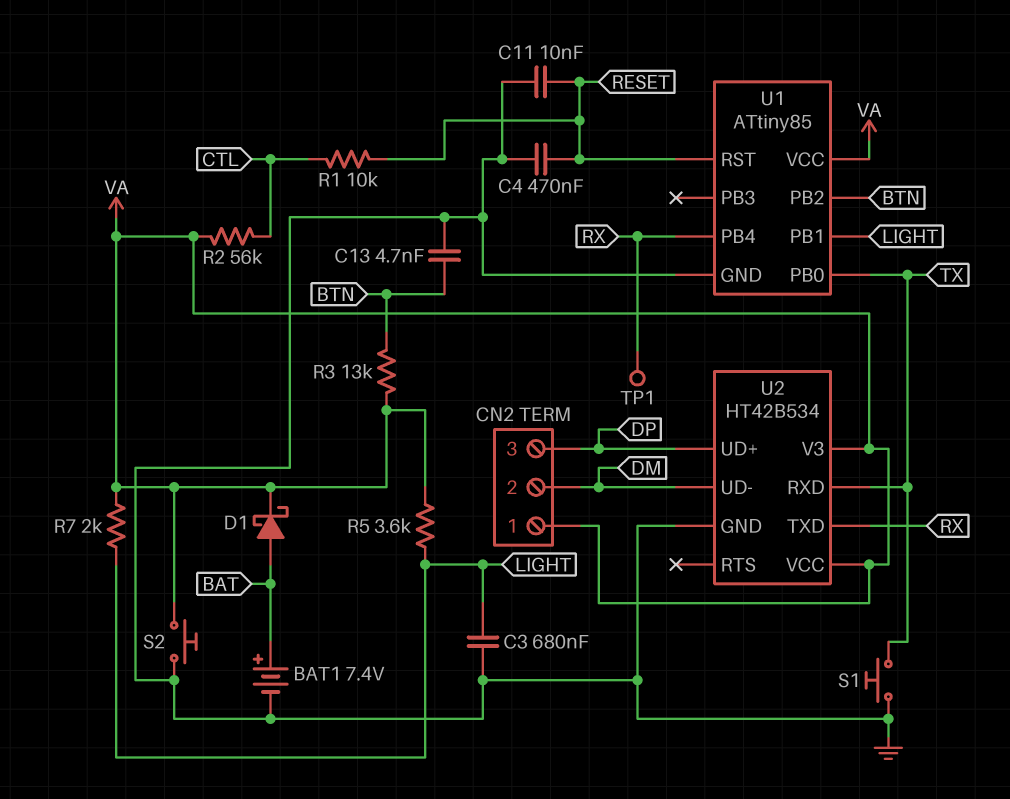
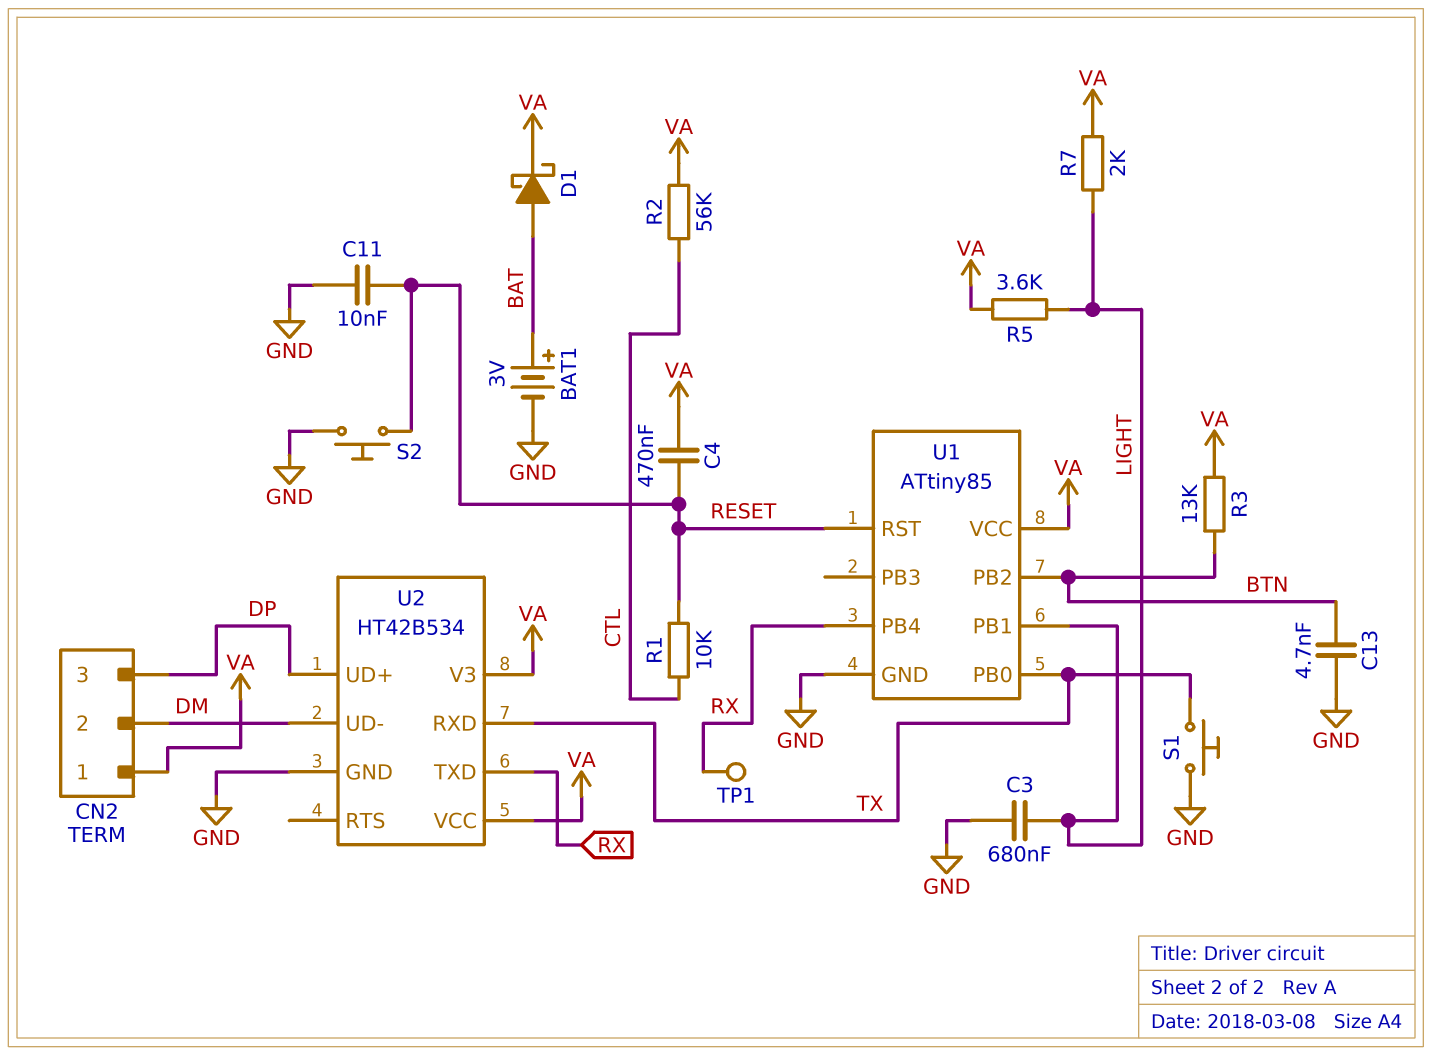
BAT1: 7.4V (plus BAT, minus GND) -> 3V (plus BAT, minus GND)
C4: 470nF (GND, RESET) -> 470nF (RESET, VA)
S2: button (GND, VA) -> button (GND, RESET)

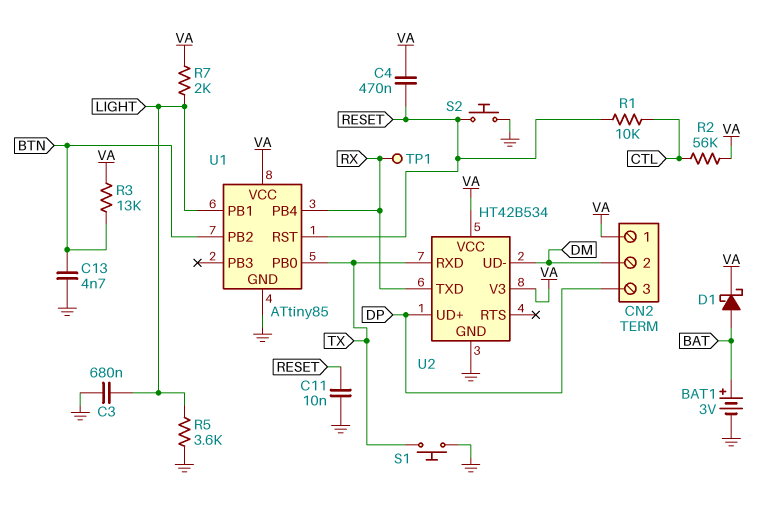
R5: 3.6k (LIGHT, VA) -> 3.6k (GND, LIGHT)

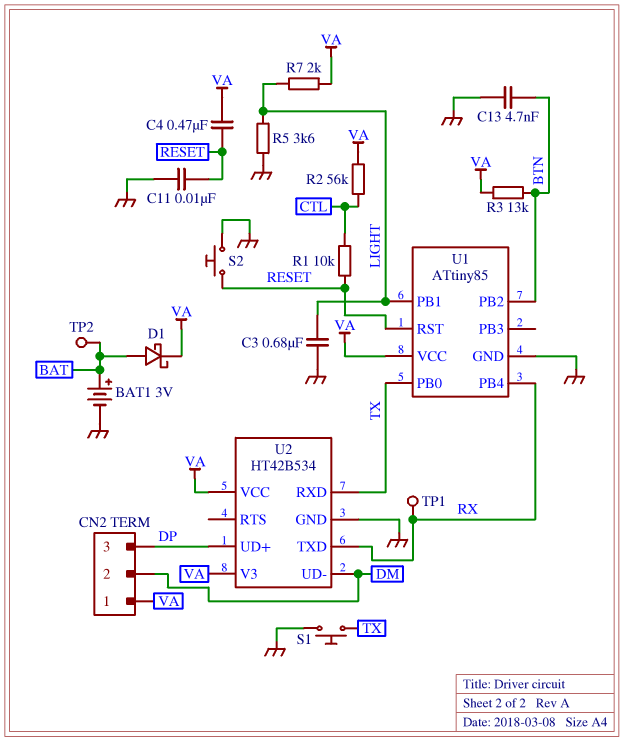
TP2: none -> test point (BAT)

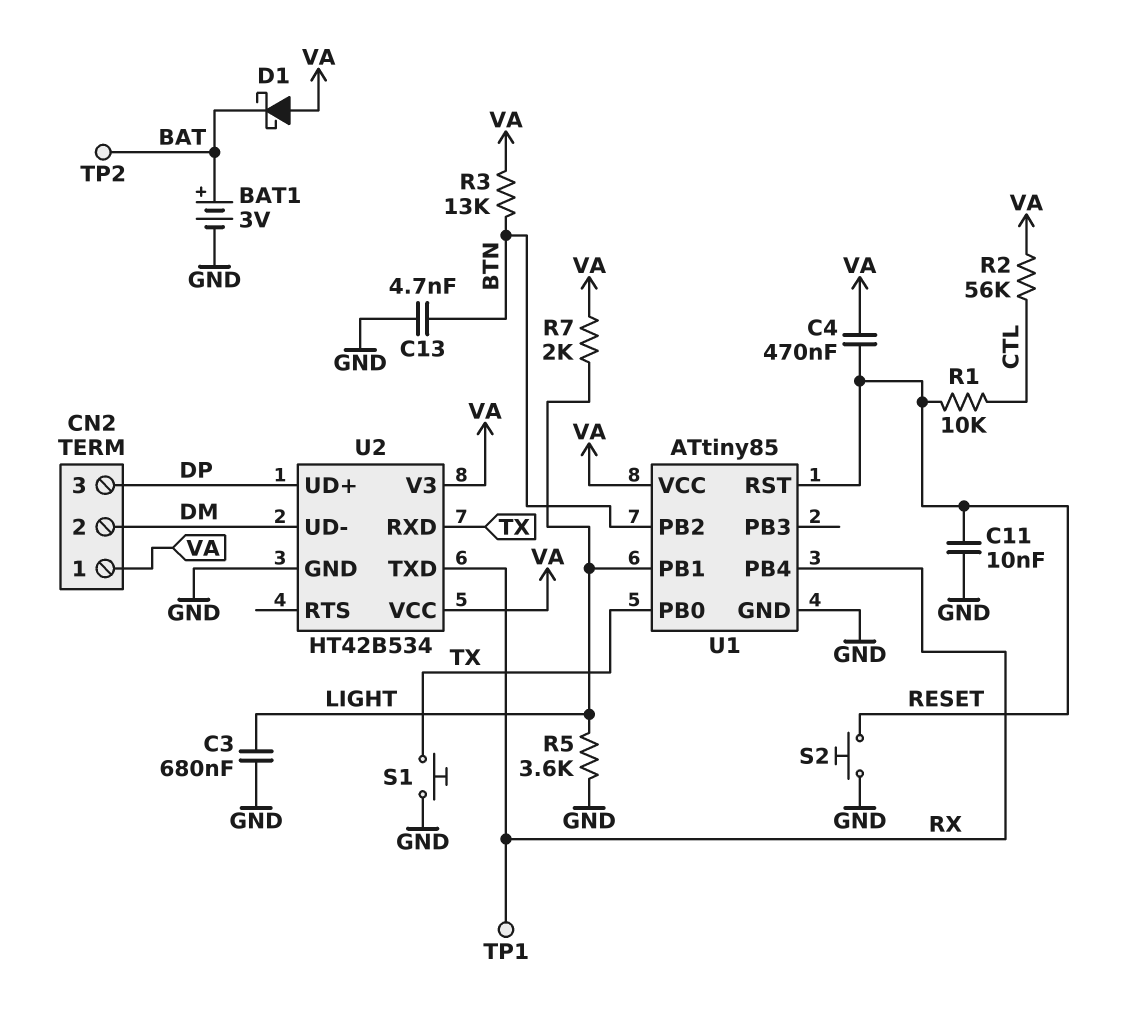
D1: schottky (A BAT, K VA) -> schottky (A VA, K BAT)

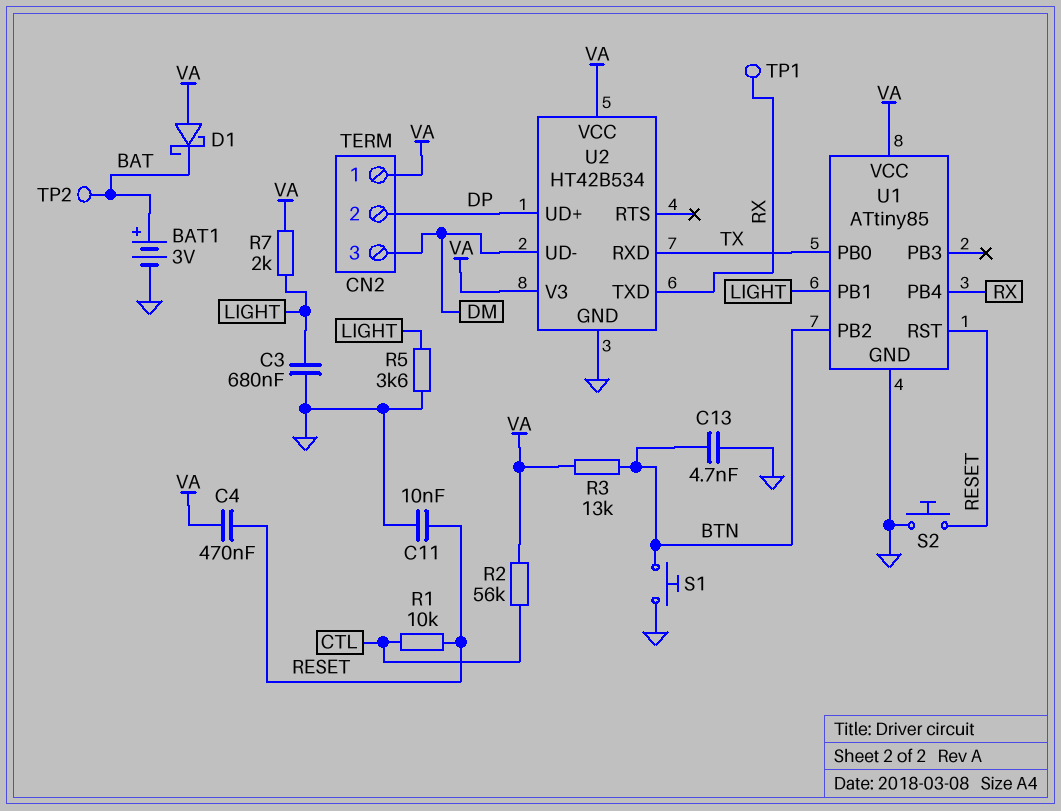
CN2 pin 2: DM -> DP
CN2 pin 3: DP -> DM
S1: button (GND, TX) -> button (BTN, GND)

